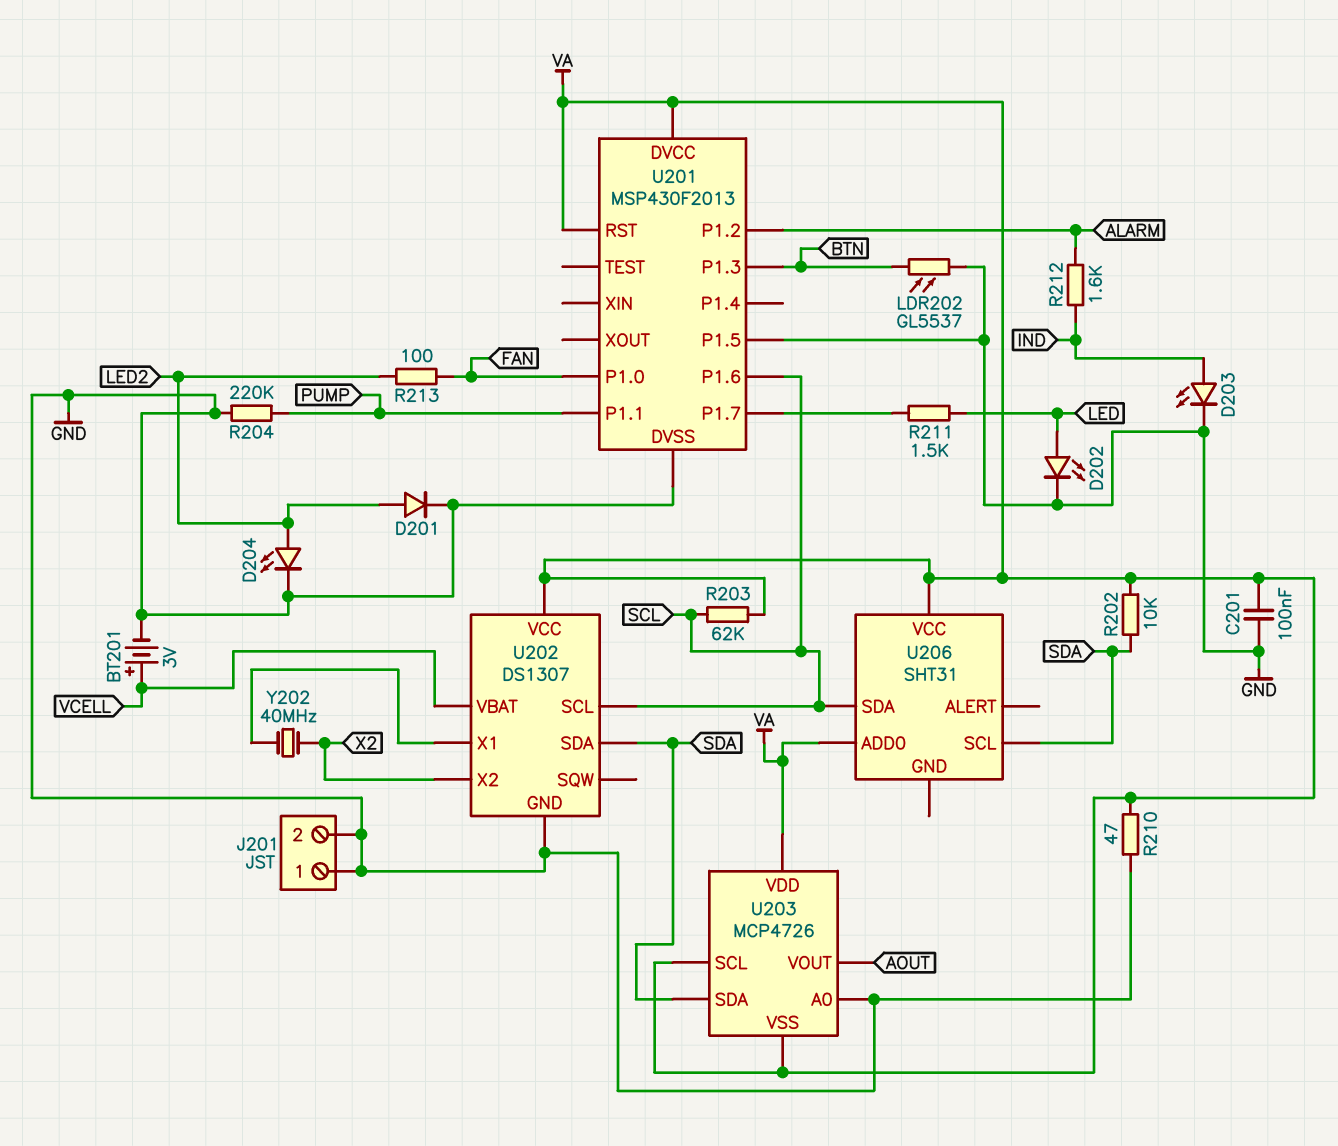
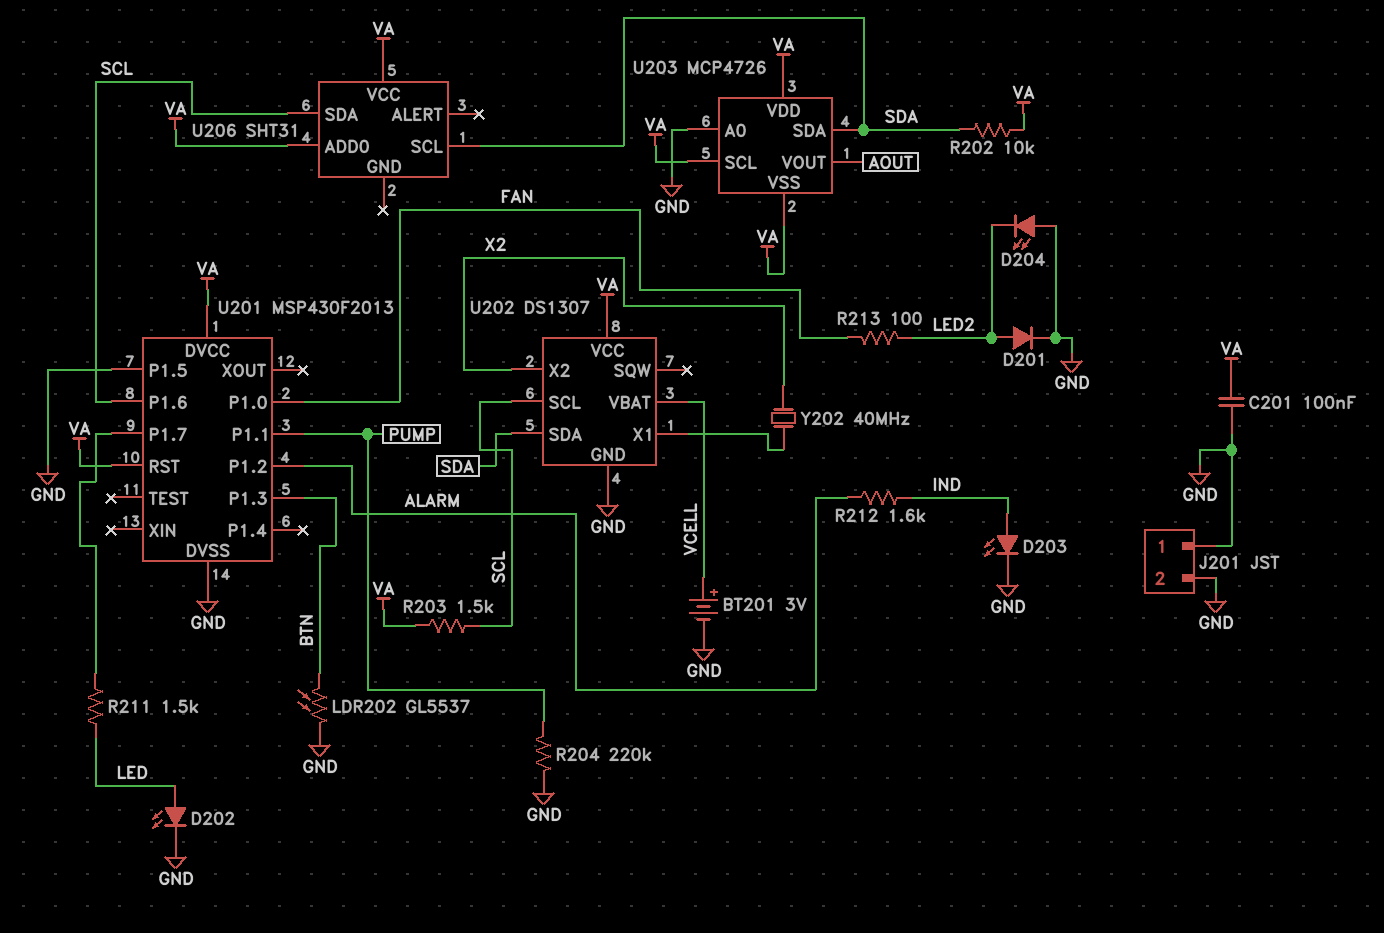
D204: LED (A LED2, K GND) -> LED (A GND, K LED2)
R203: 62k (SCL, VA) -> 1.5k (SCL, VA)
R210: 47 (GND, VA) -> none

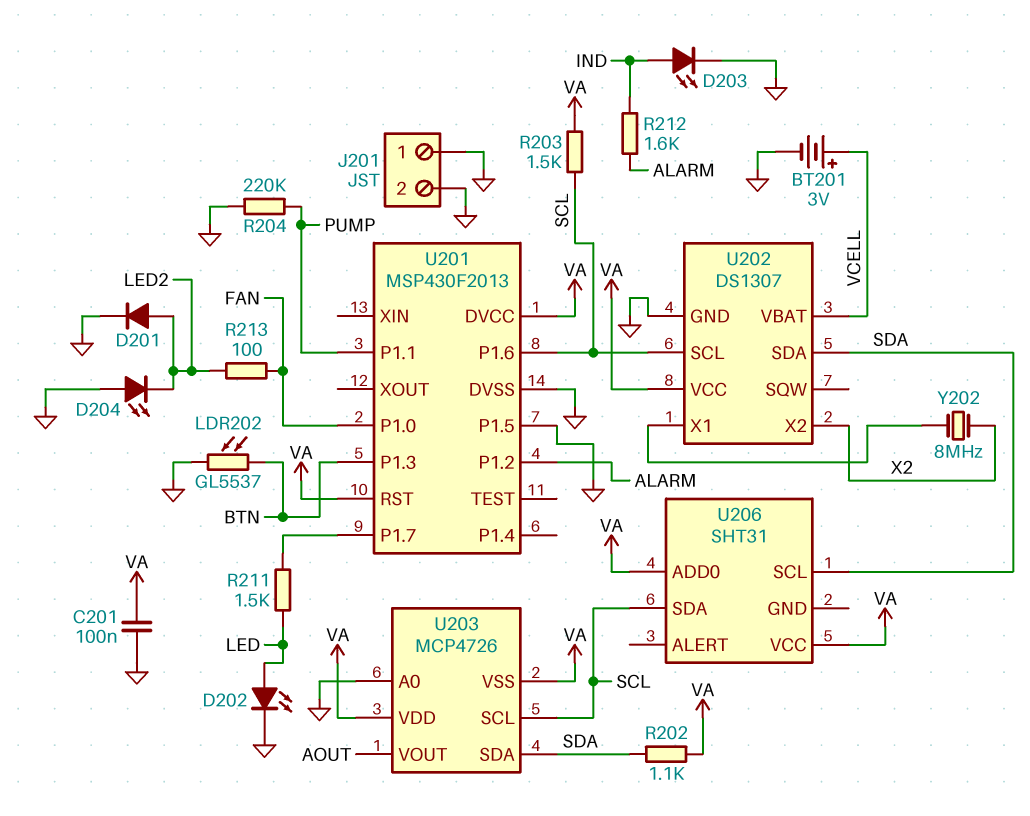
R202: 10k (SDA, VA) -> 1.1k (SDA, VA)
U203 pin SCL: VA -> SCL
Y202: 40MHz (U202/X1, X2) -> 8MHz (U202/X1, X2)

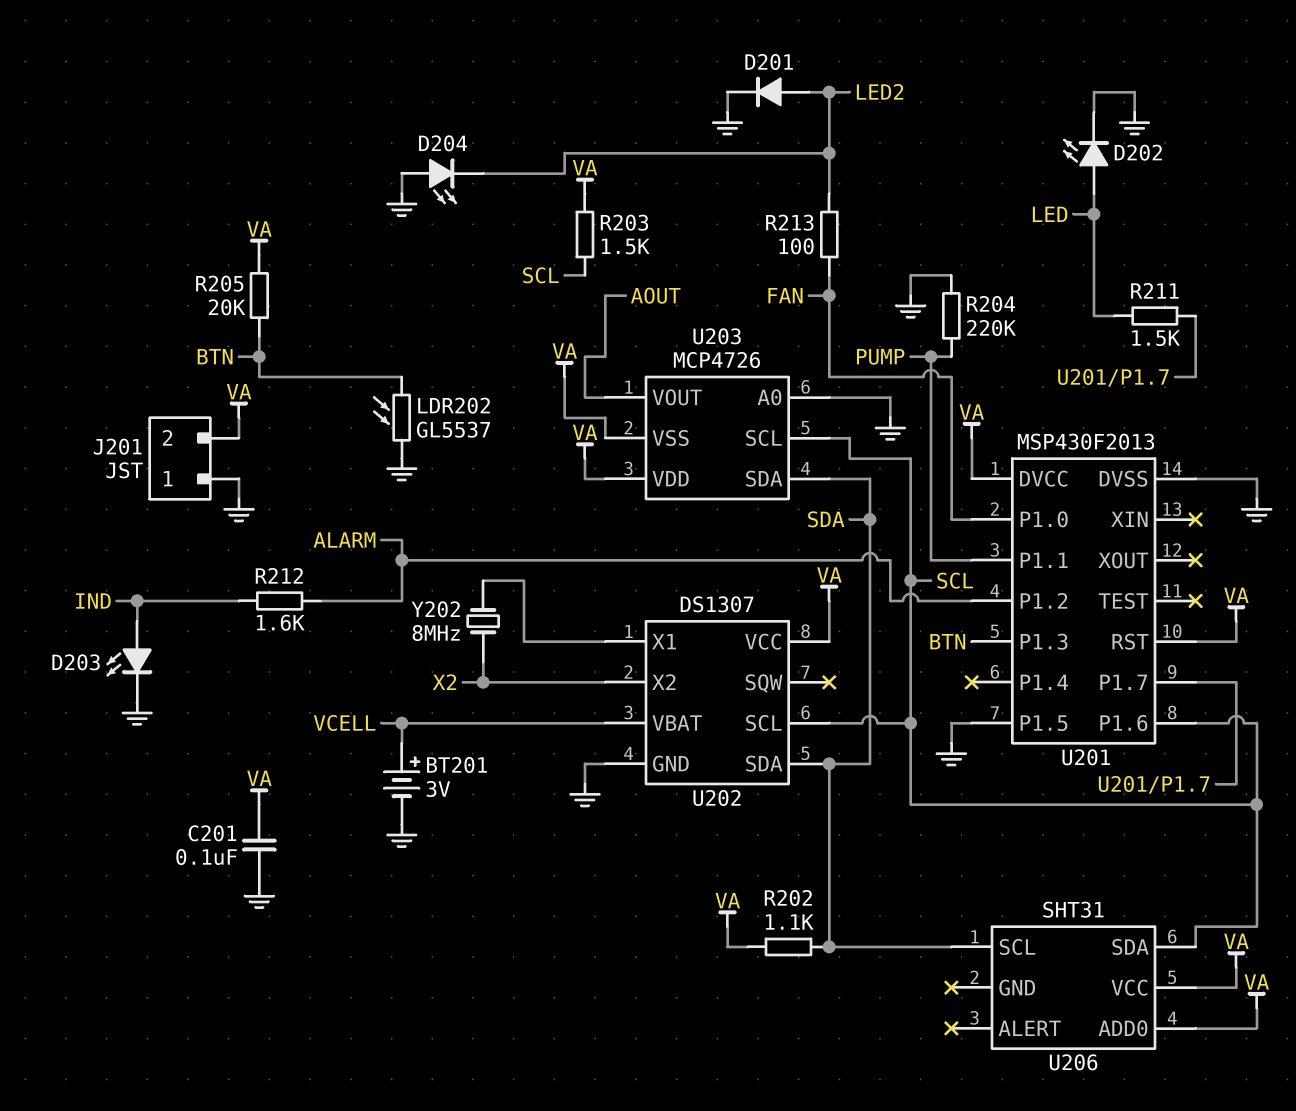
J201 pin 2: GND -> VA
R205: none -> 20k (BTN, VA)

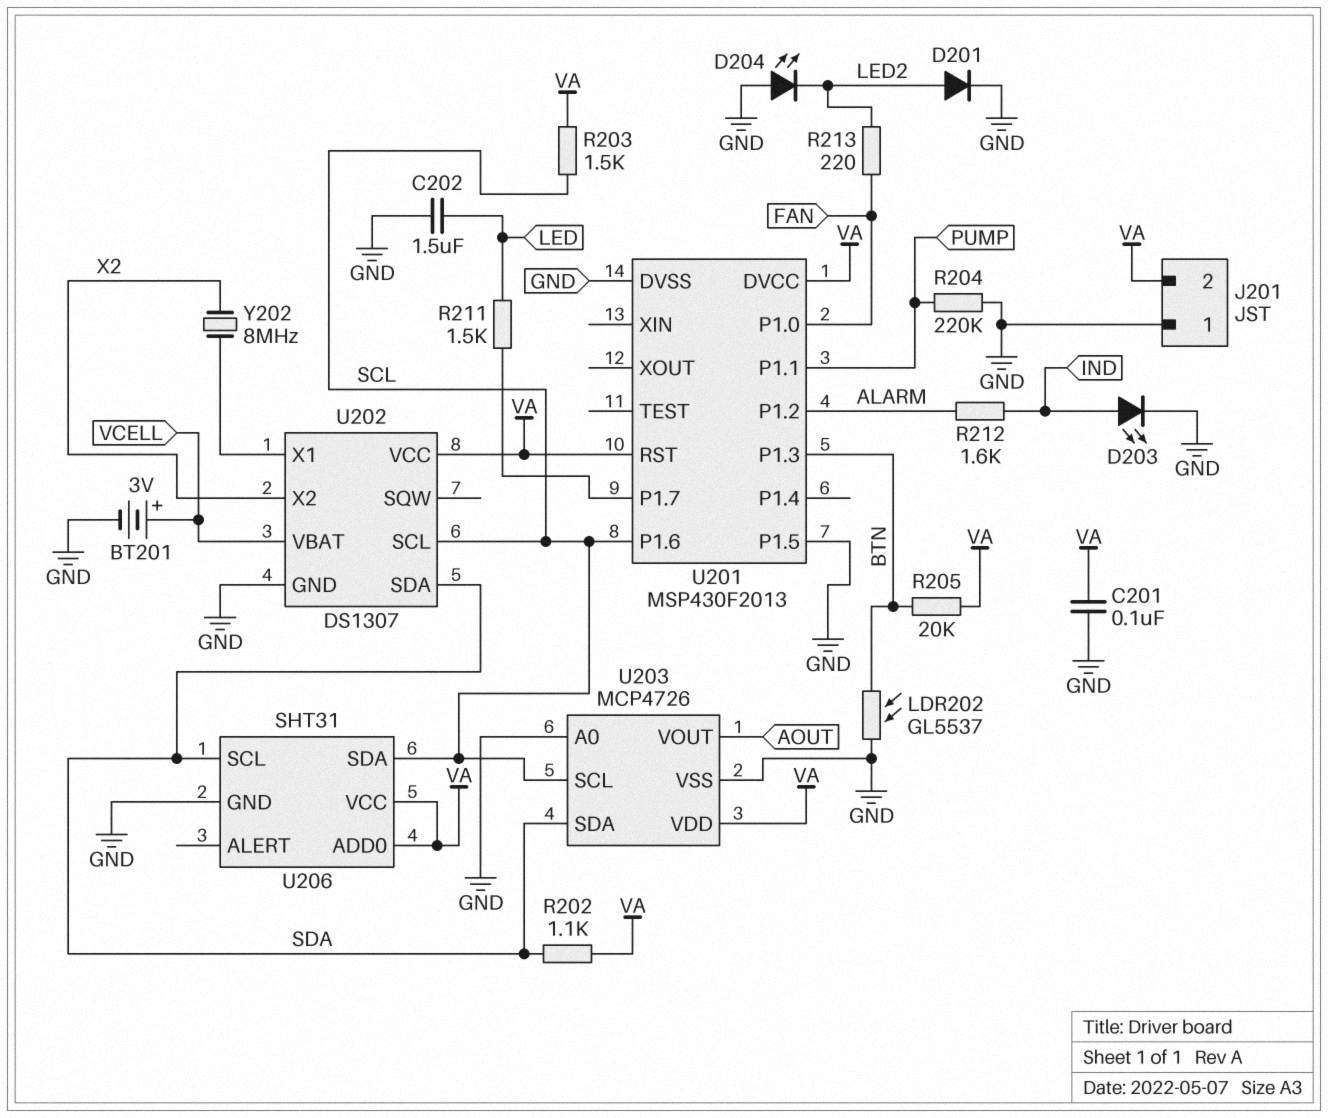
C202: none -> 1.5uF (GND, LED)
D202: LED (A LED, K GND) -> none
R213: 100 (FAN, LED2) -> 220 (FAN, LED2)
U203 pin VSS: VA -> GND
U206 pin GND: none -> GND

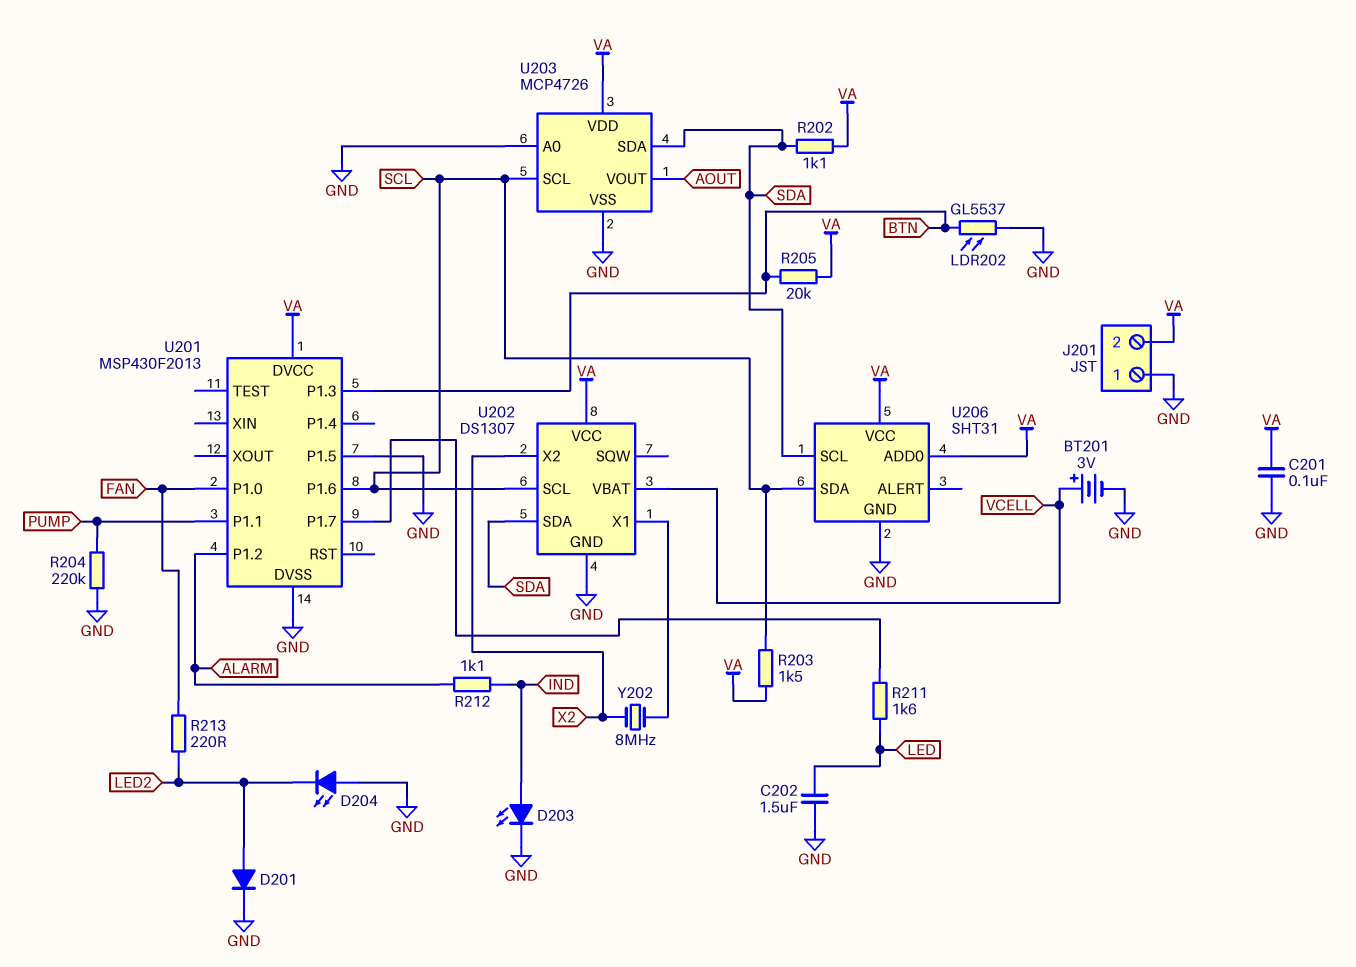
R211: 1.5k (LED, U201/P1.7) -> 1.6k (LED, U201/P1.7)
R212: 1.6k (ALARM, IND) -> 1.1k (ALARM, IND)
U201 pin RST: VA -> none

